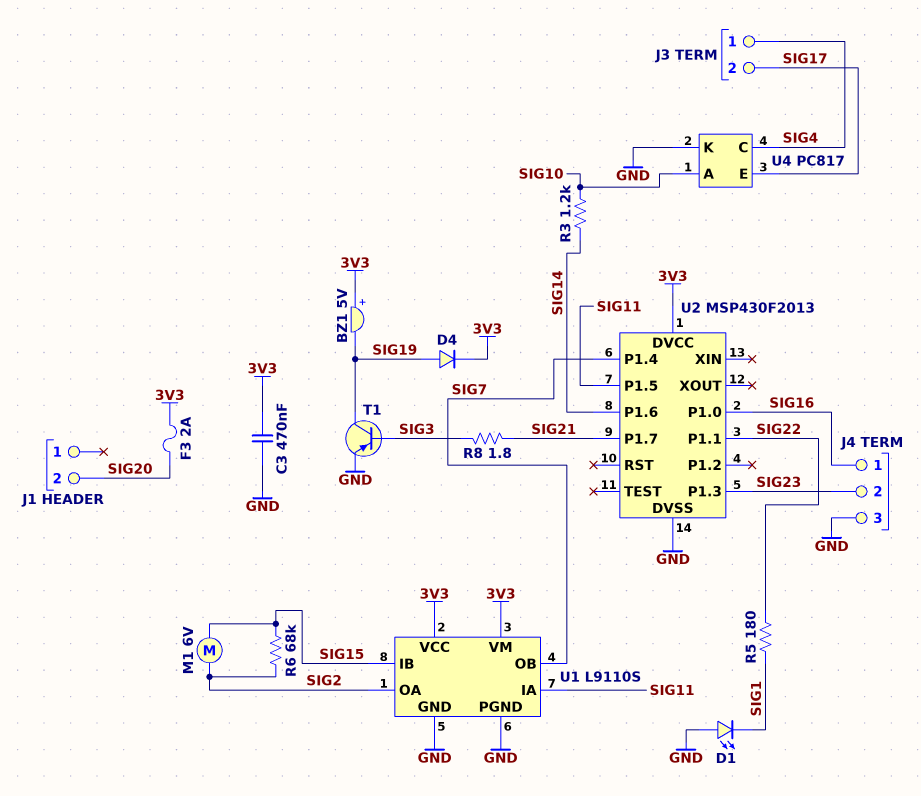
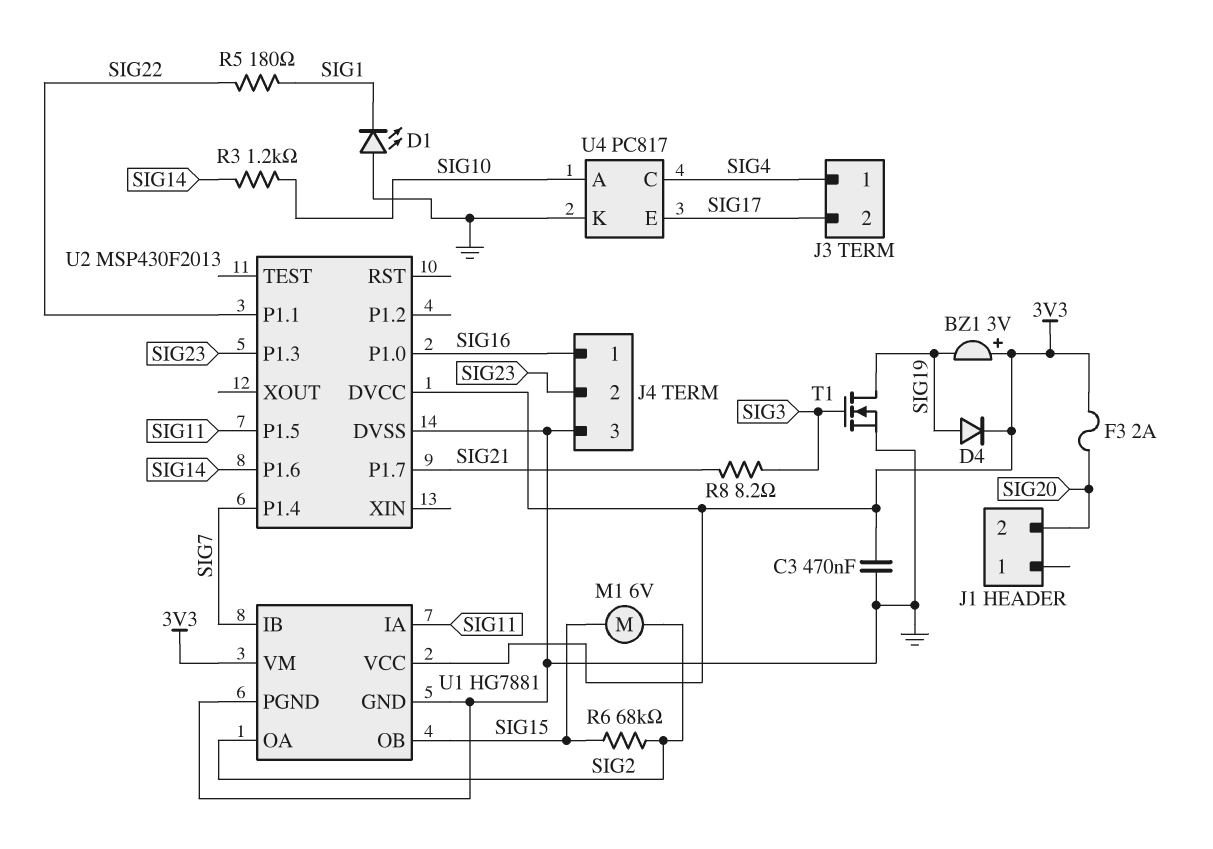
BZ1: buzzer 5V (plus 3V3, minus SIG19) -> buzzer 3V (plus 3V3, minus SIG19)
R8: 1.8 (SIG3, SIG21) -> 8.2 (SIG3, SIG21)
T1: PNP (B SIG3, C SIG19, E GND) -> NMOS (G SIG3, D SIG19, S GND)
U1: L9110S -> HG7881
U1 pin IB: SIG15 -> SIG7
U1 pin OB: SIG7 -> SIG15

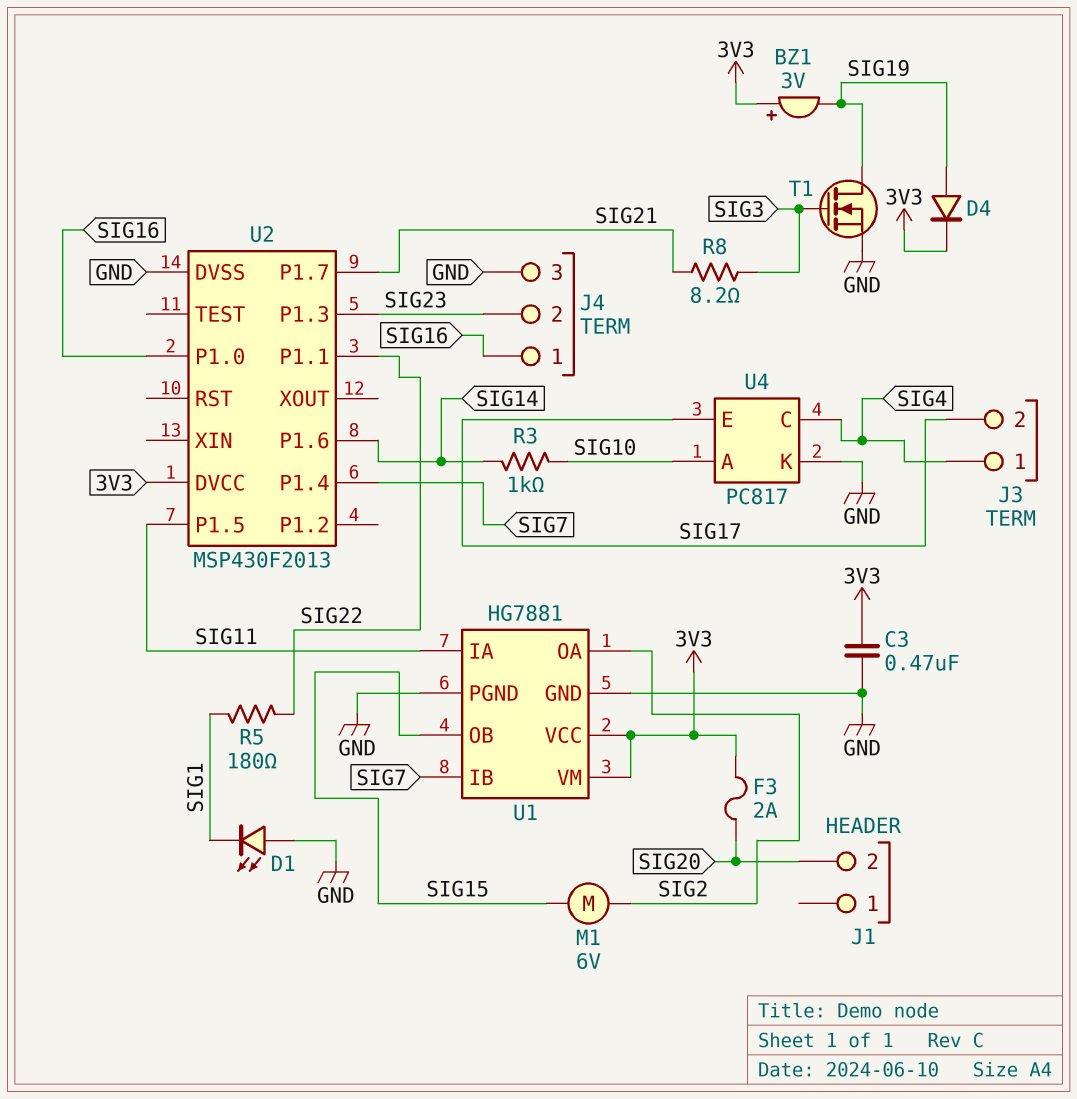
R3: 1.2k (SIG10, SIG14) -> 1k (SIG10, SIG14)
R6: 68k (SIG2, SIG15) -> none

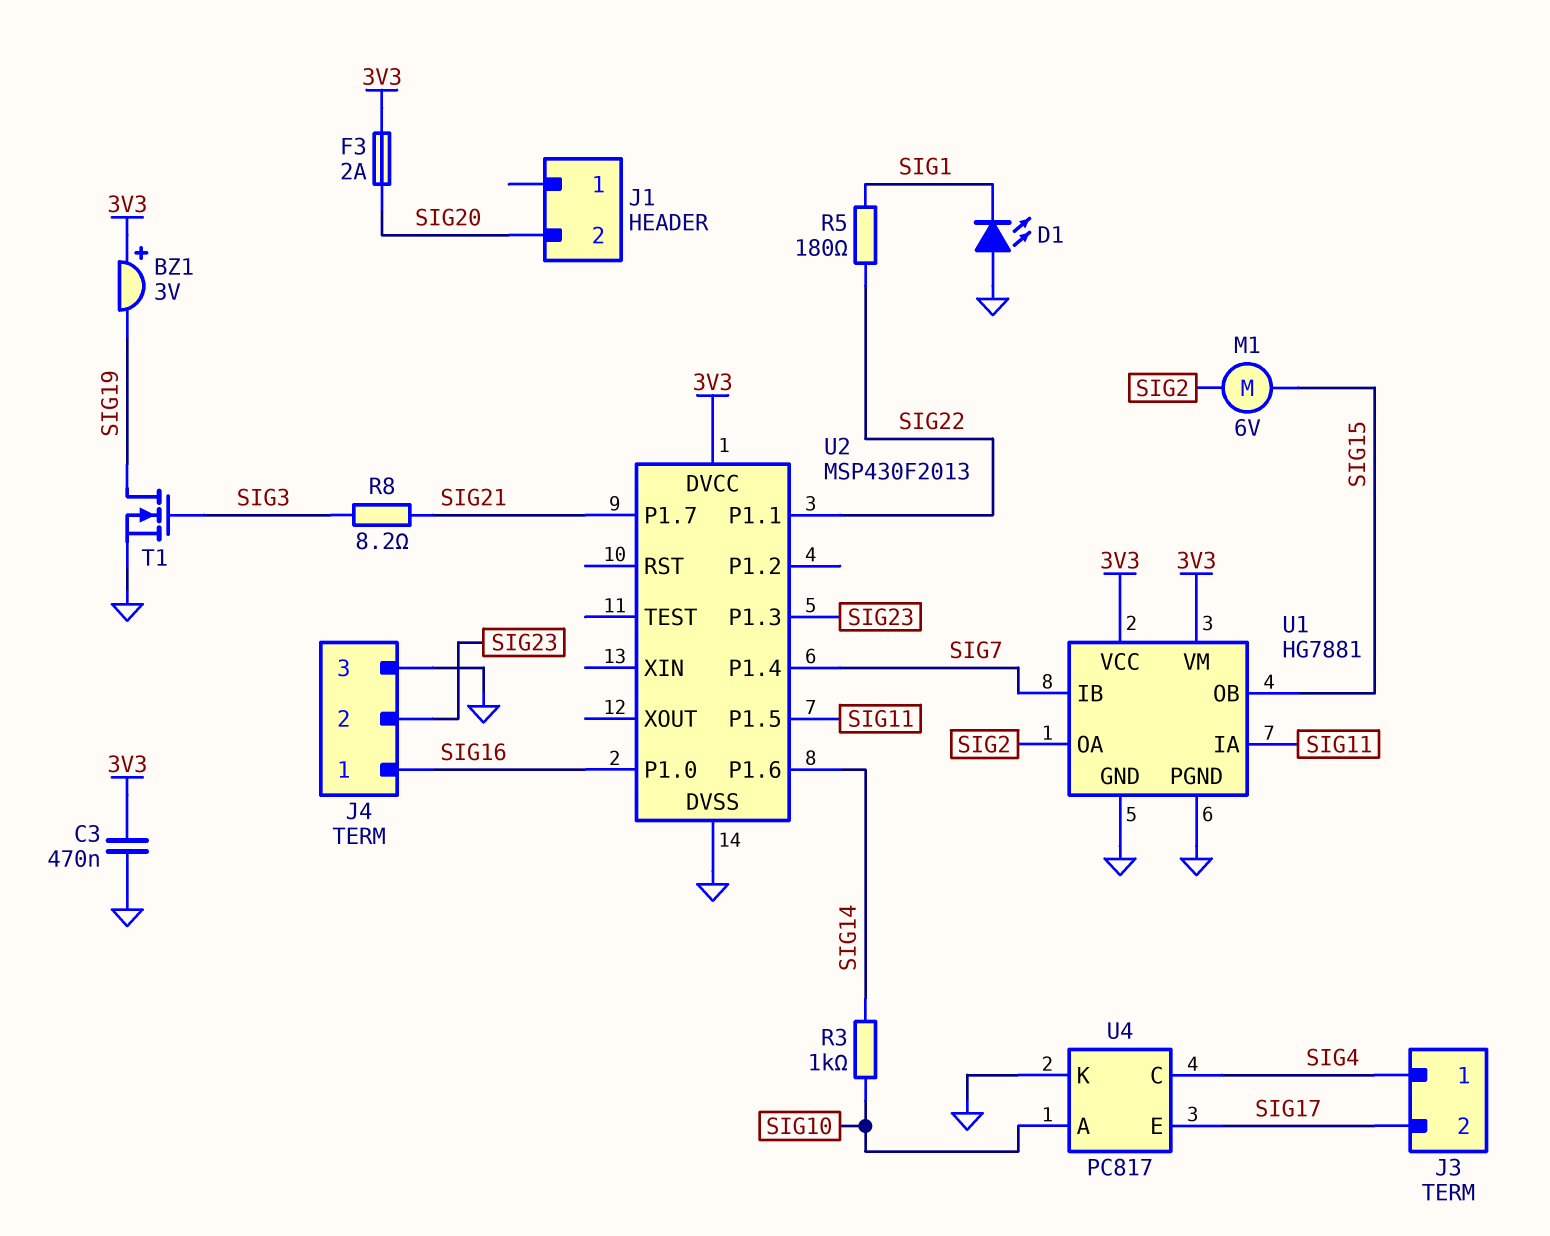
D4: diode (A SIG19, K 3V3) -> none

